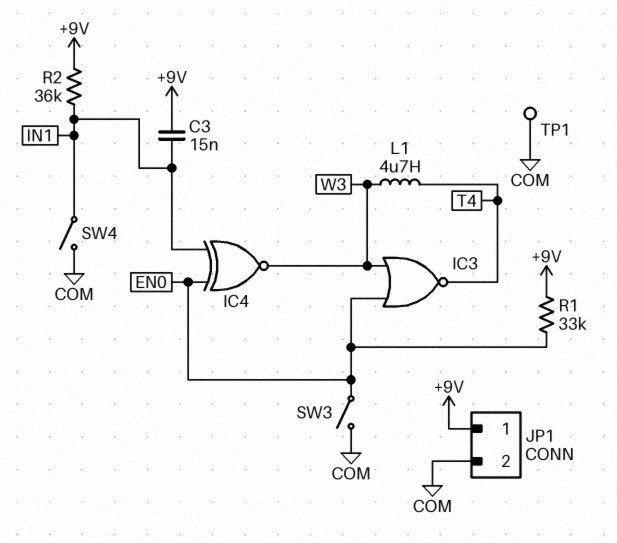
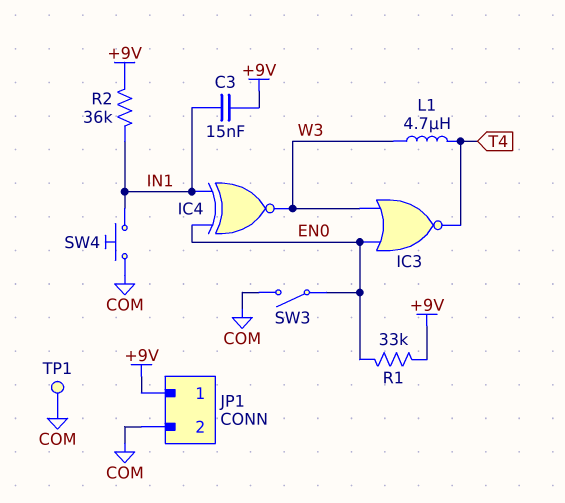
SW4: switch (COM, IN1) -> button (COM, IN1)

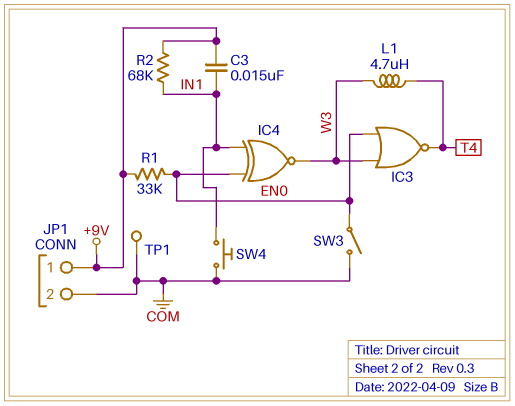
R2: 36k (+9V, IN1) -> 68k (+9V, IN1)

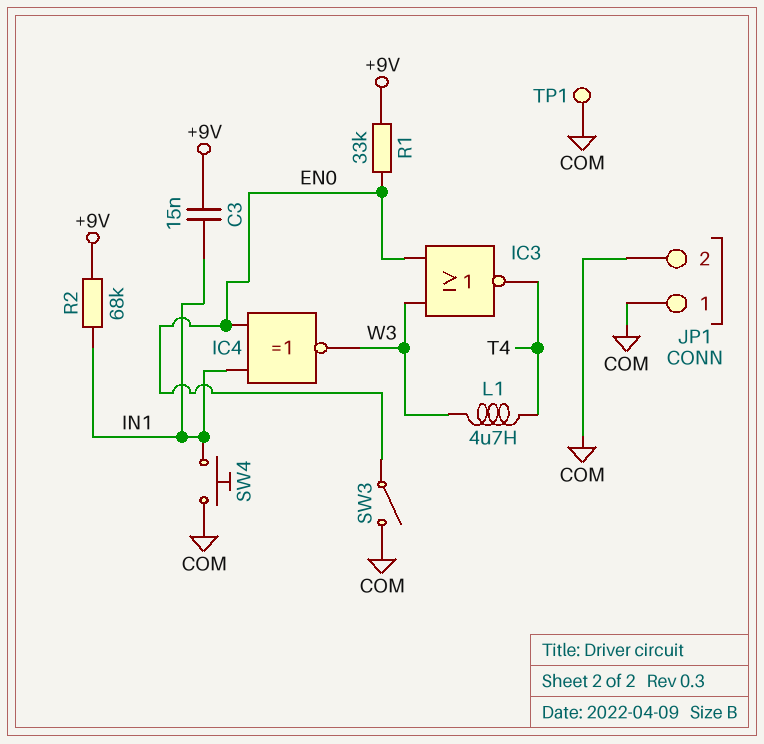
JP1 pin 1: +9V -> COM

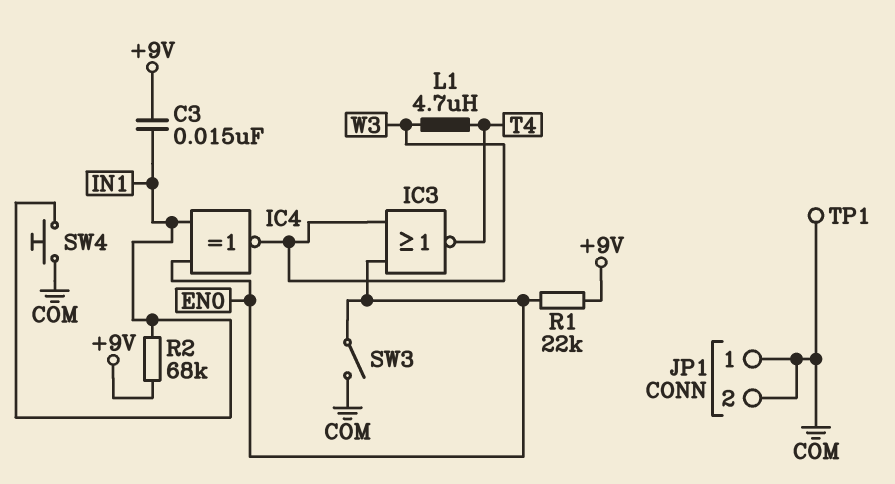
R1: 33k (+9V, EN0) -> 22k (+9V, EN0)

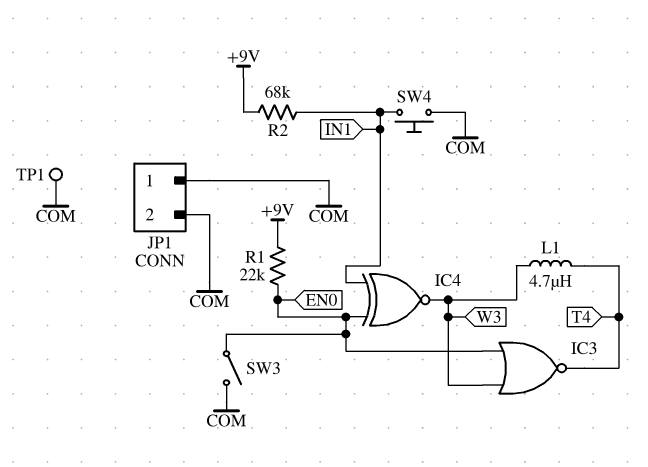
C3: 15nF (+9V, IN1) -> none

